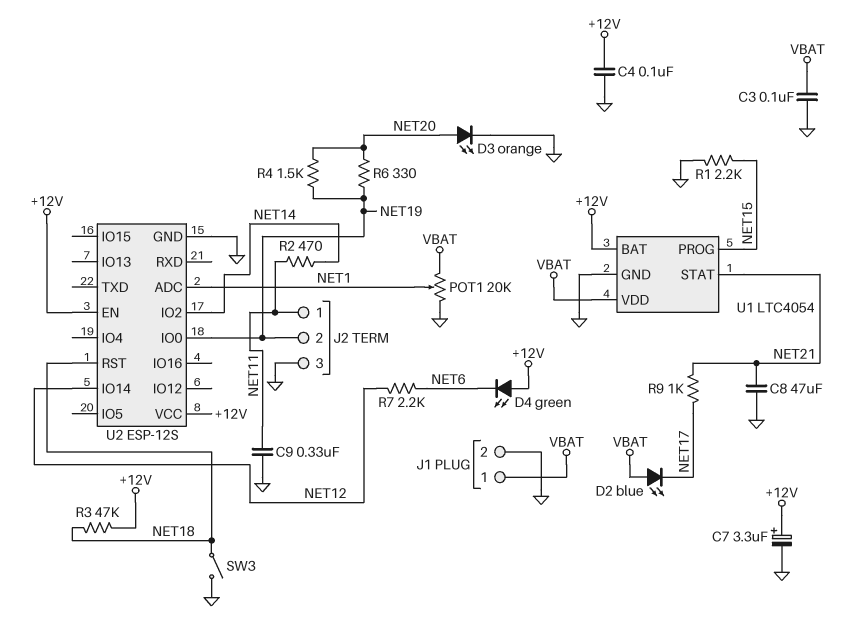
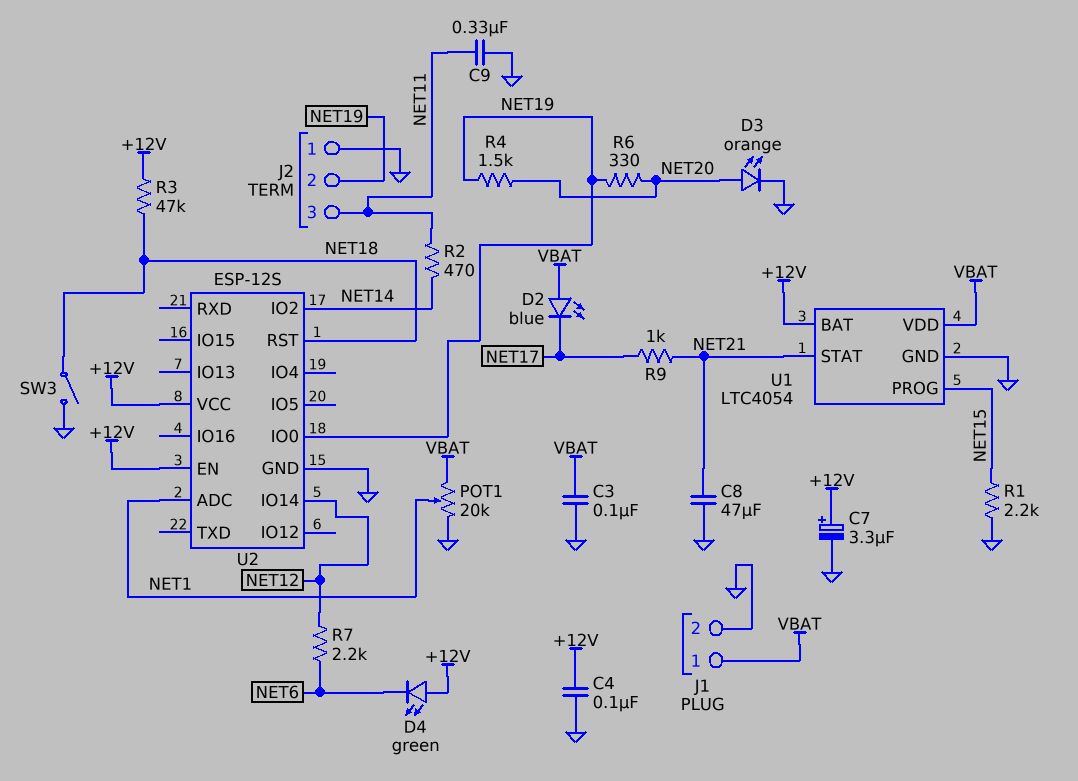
J2 pin 1: NET11 -> GND
J2 pin 3: GND -> NET11

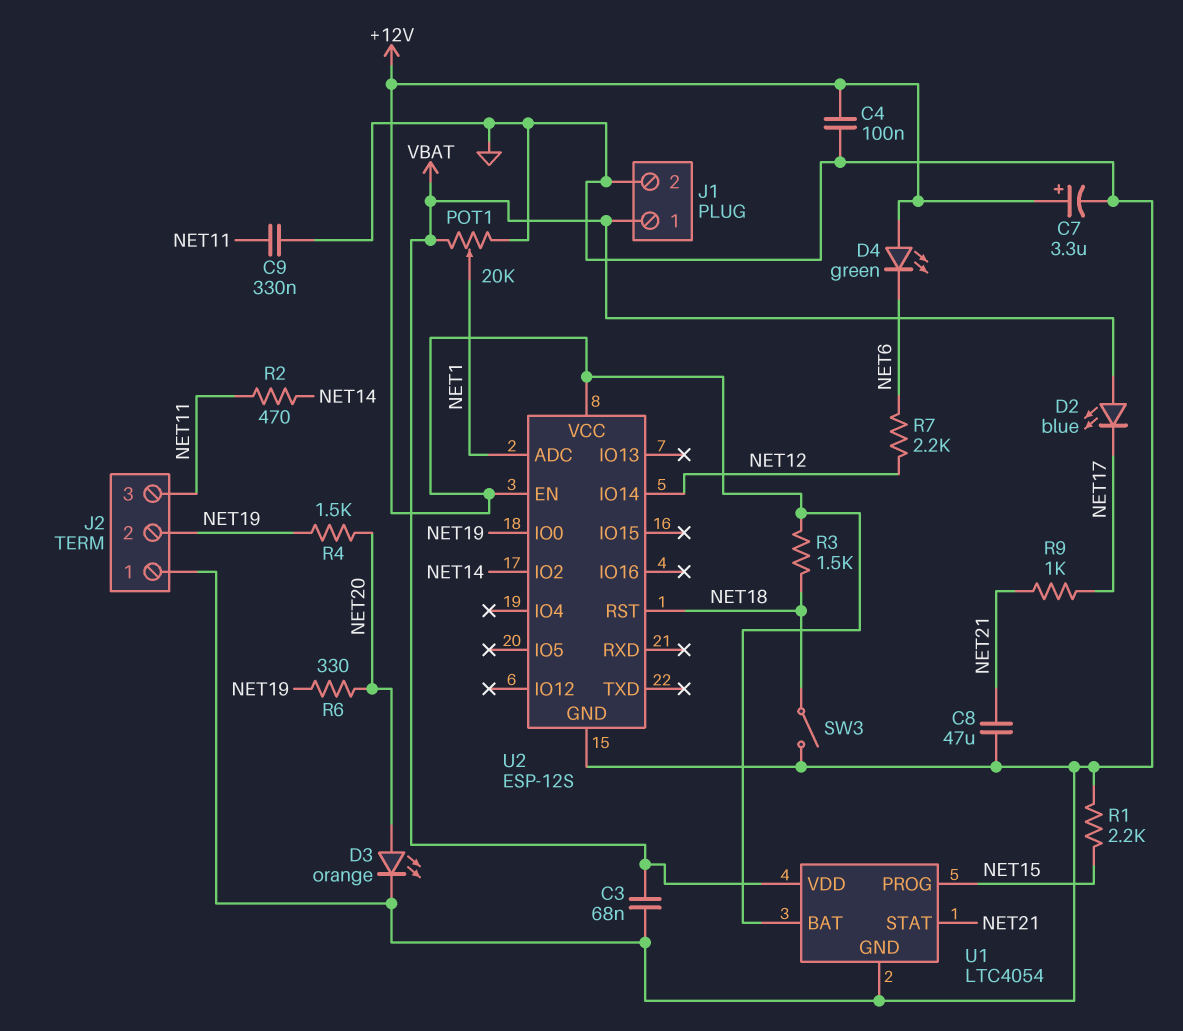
C3: 100nF (GND, VBAT) -> 68nF (GND, VBAT)
R3: 47k (+12V, NET18) -> 1.5k (+12V, NET18)

